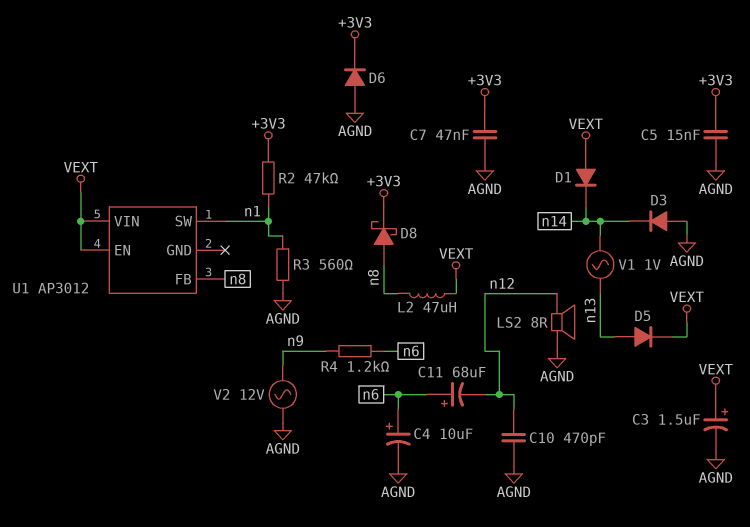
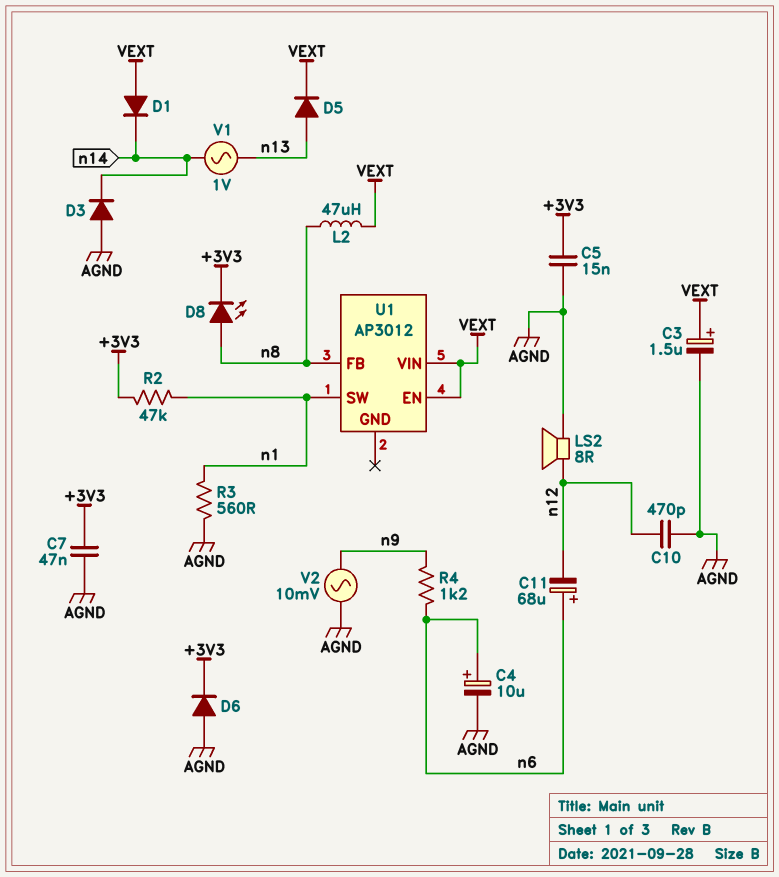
D8: schottky (A n8, K +3V3) -> LED (A n8, K +3V3)
V2: AC 12V (AGND, n9) -> AC 10mV (AGND, n9)

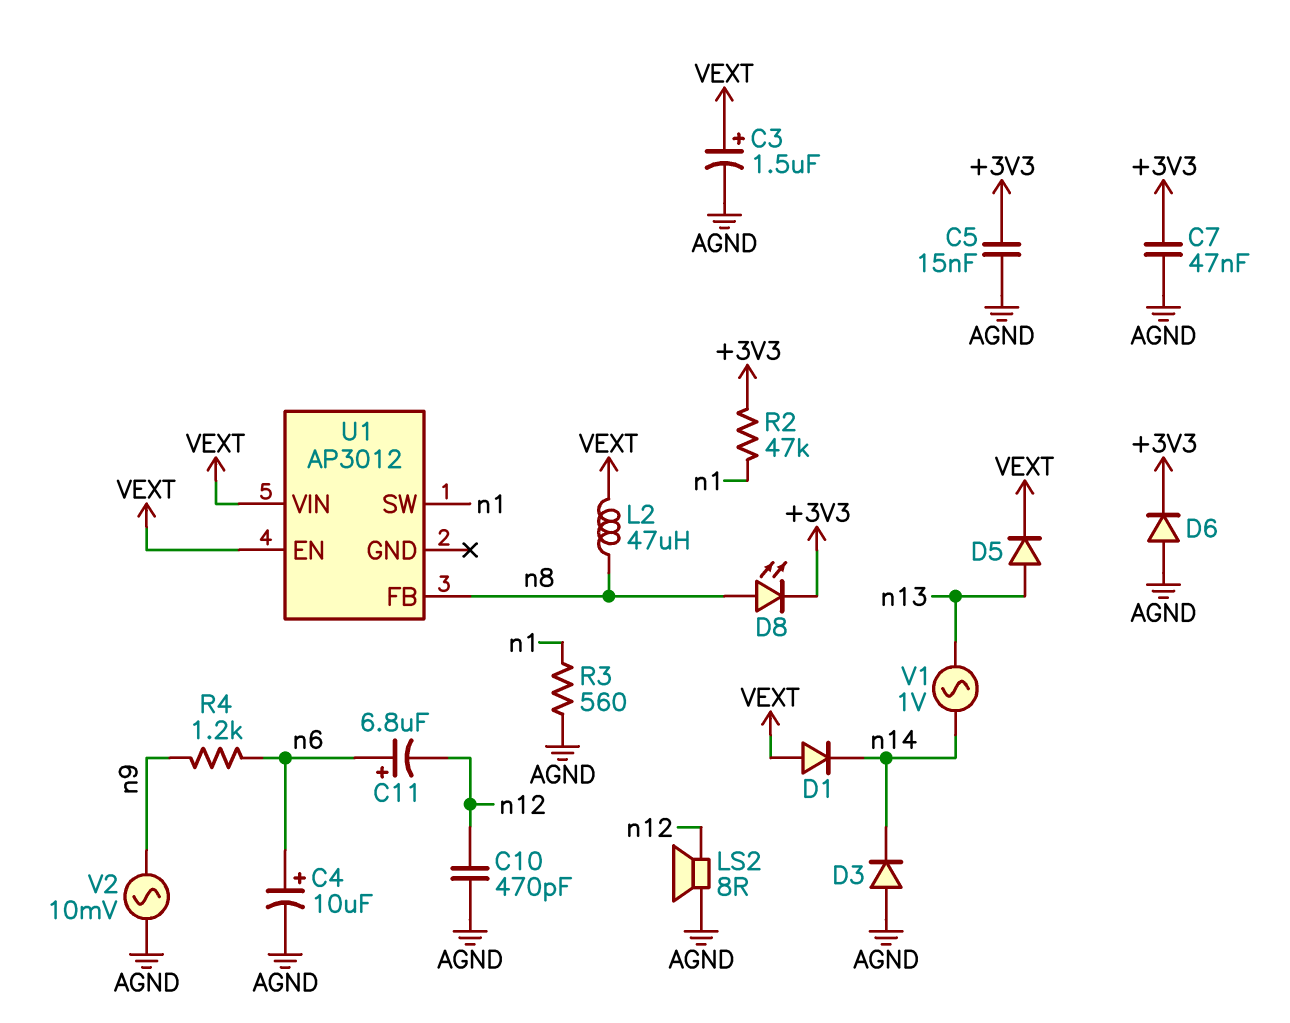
C11: 68uF (plus n6, minus n12) -> 6.8uF (plus n6, minus n12)

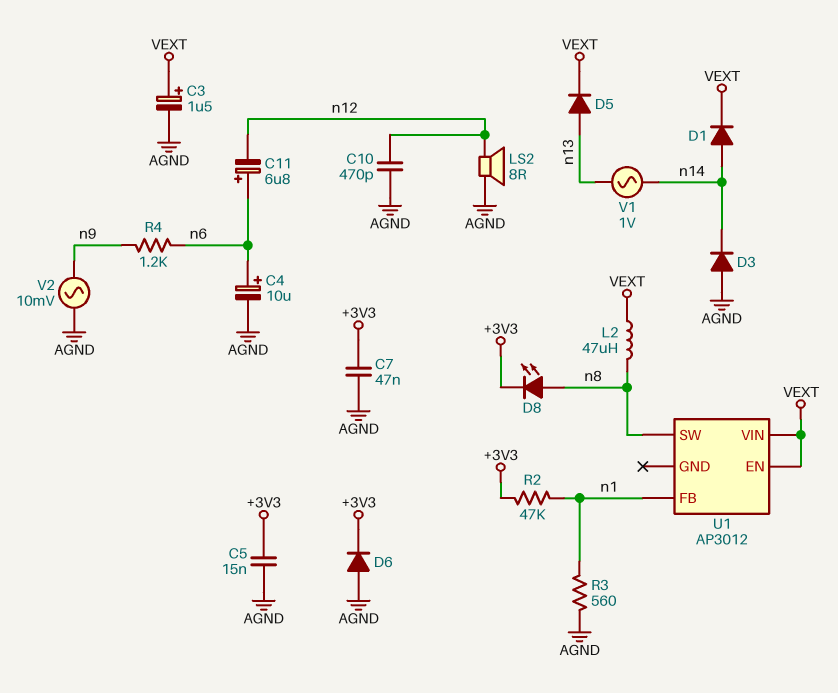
D1: diode (A VEXT, K n14) -> diode (A n14, K VEXT)
U1 pin FB: n8 -> n1
U1 pin SW: n1 -> n8

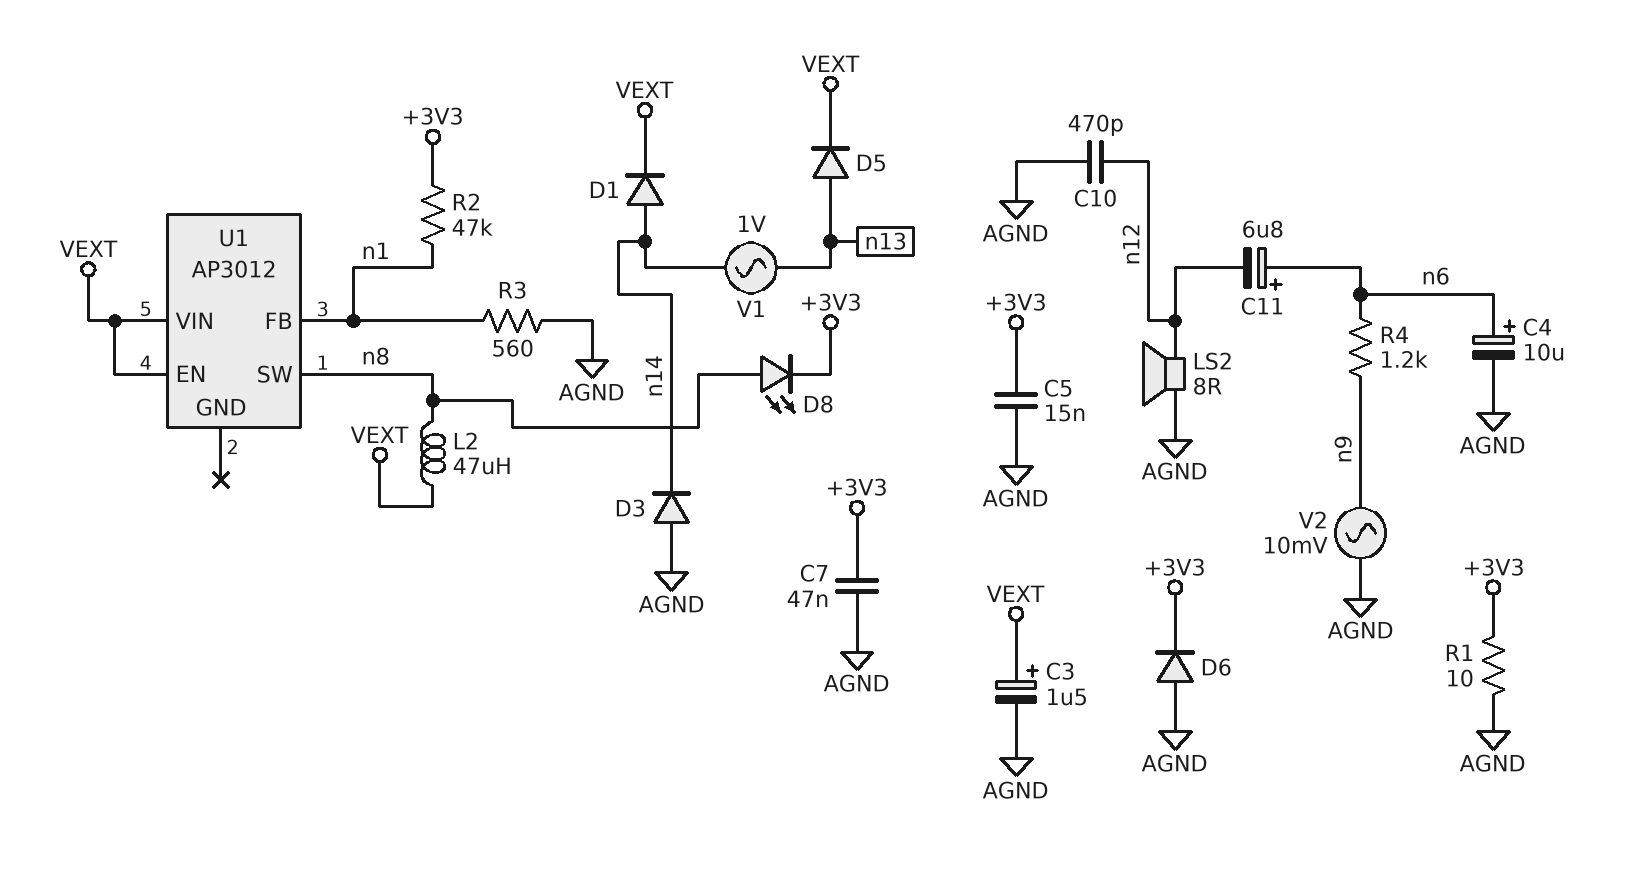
R1: none -> 10 (+3V3, AGND)

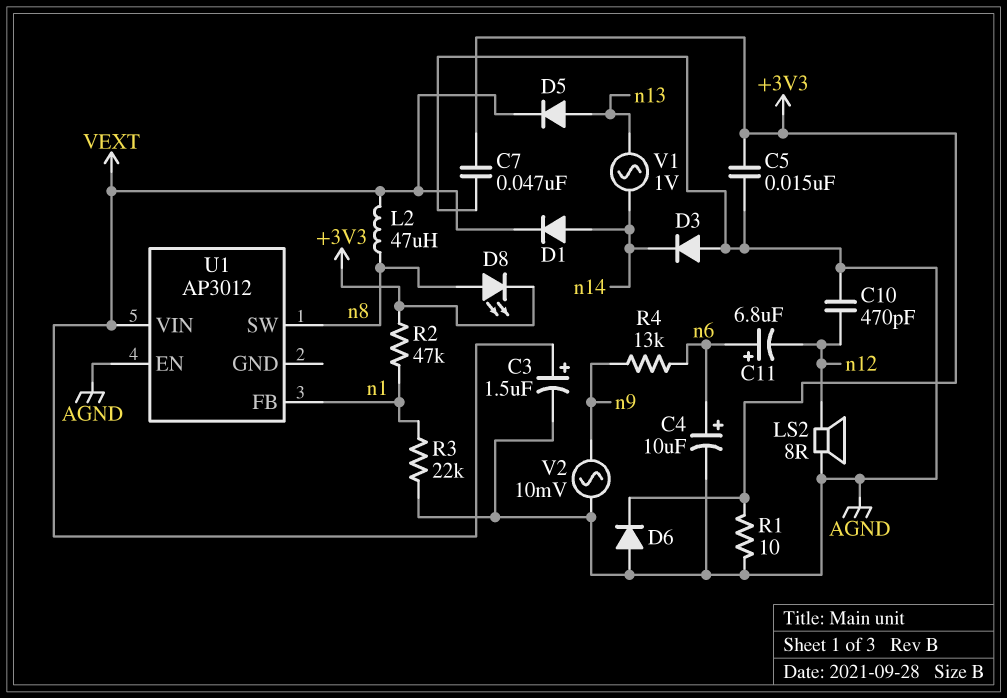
R3: 560 (AGND, n1) -> 22k (AGND, n1)
R4: 1.2k (n6, n9) -> 13k (n6, n9)
U1 pin EN: VEXT -> AGND

